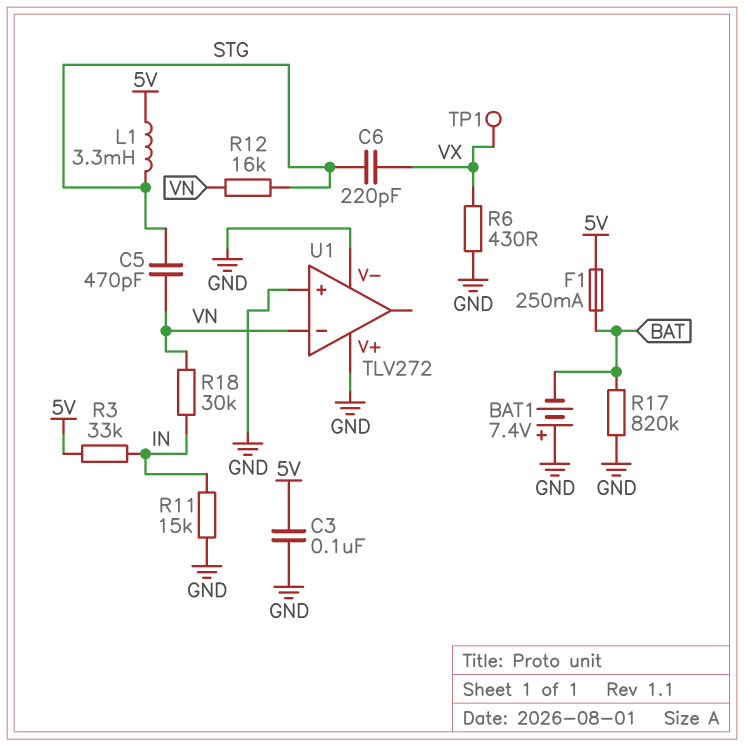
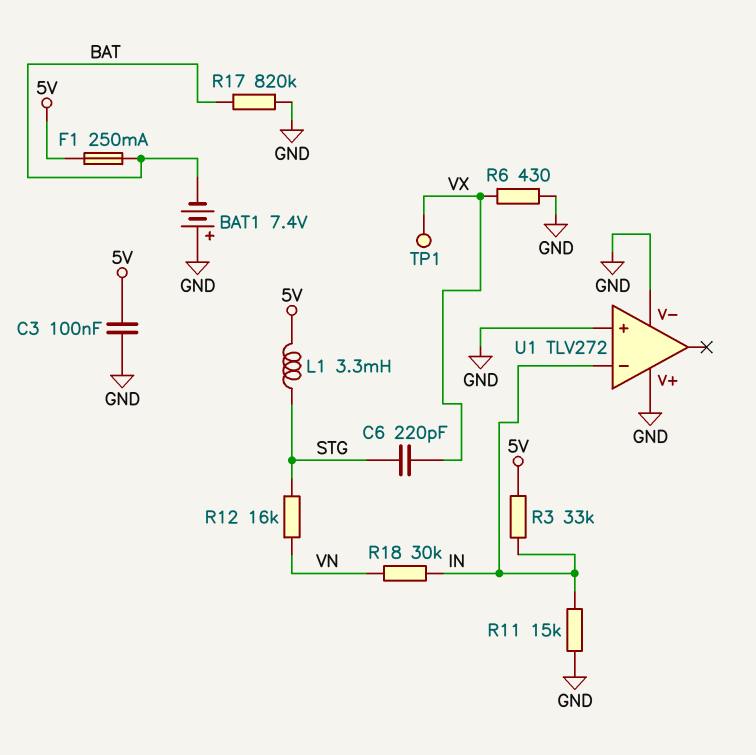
C5: 470pF (STG, VN) -> none
U1 pin in-: VN -> IN

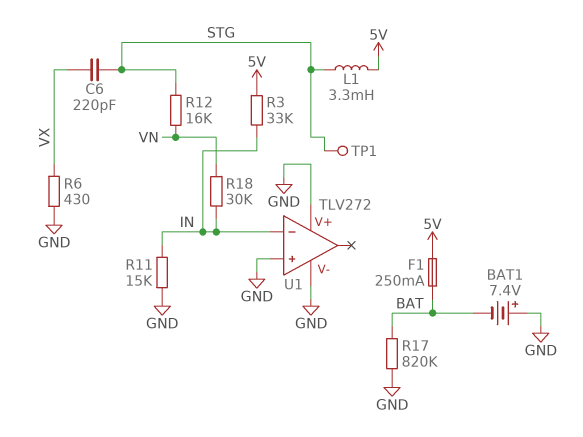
C3: 100nF (5V, GND) -> none
TP1: test point (VX) -> test point (STG)

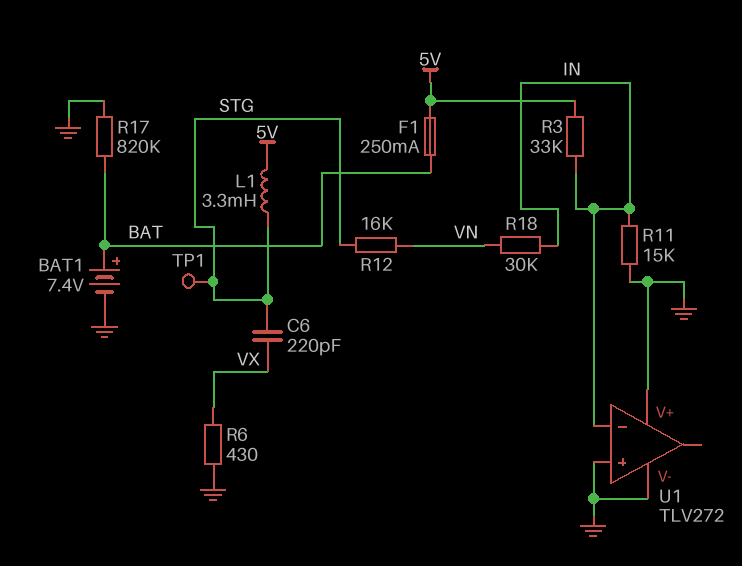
BAT1: 7.4V (plus GND, minus BAT) -> 7.4V (plus BAT, minus GND)

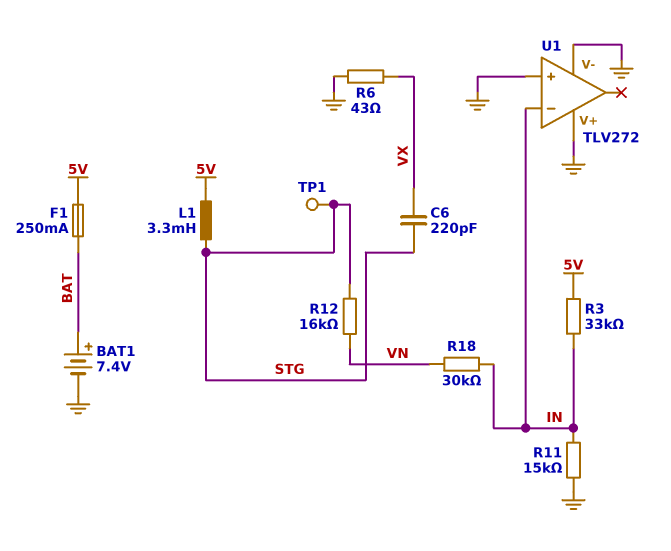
R6: 430 (GND, VX) -> 43 (GND, VX)
R17: 820k (BAT, GND) -> none

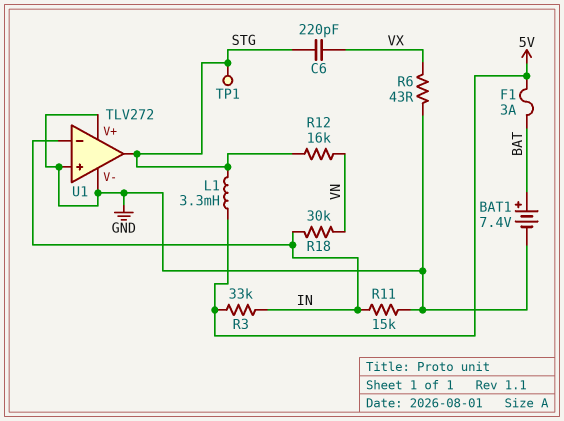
F1: 250mA (5V, BAT) -> 3A (5V, BAT)
U1 pin out: none -> STG

